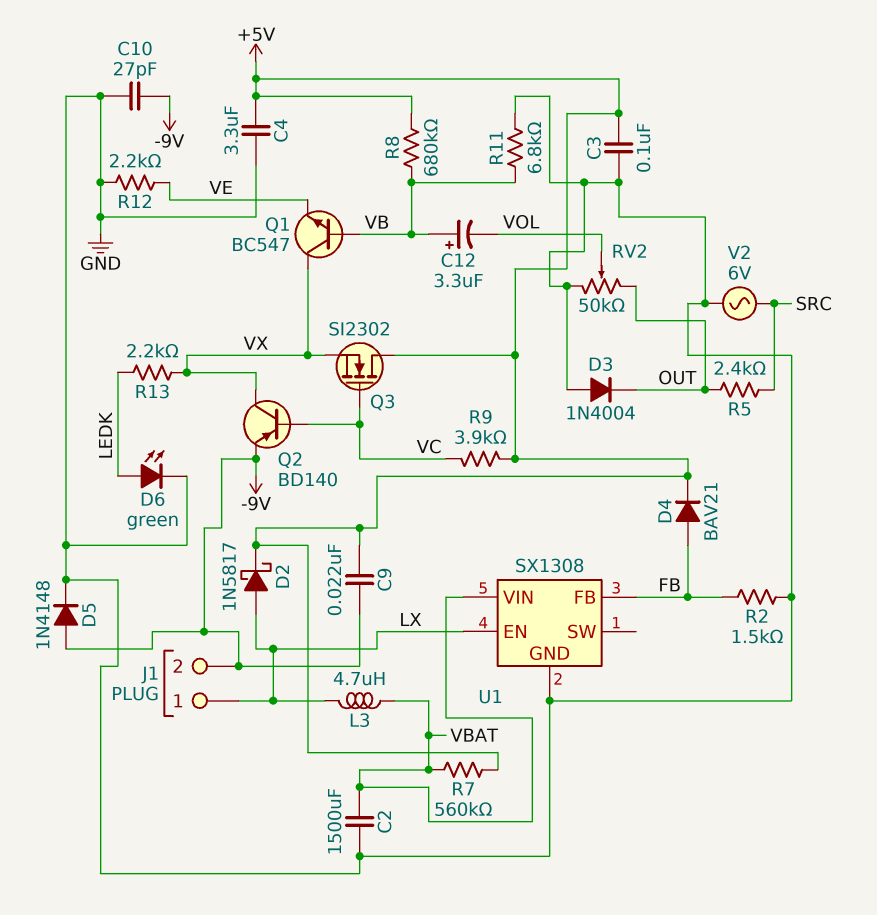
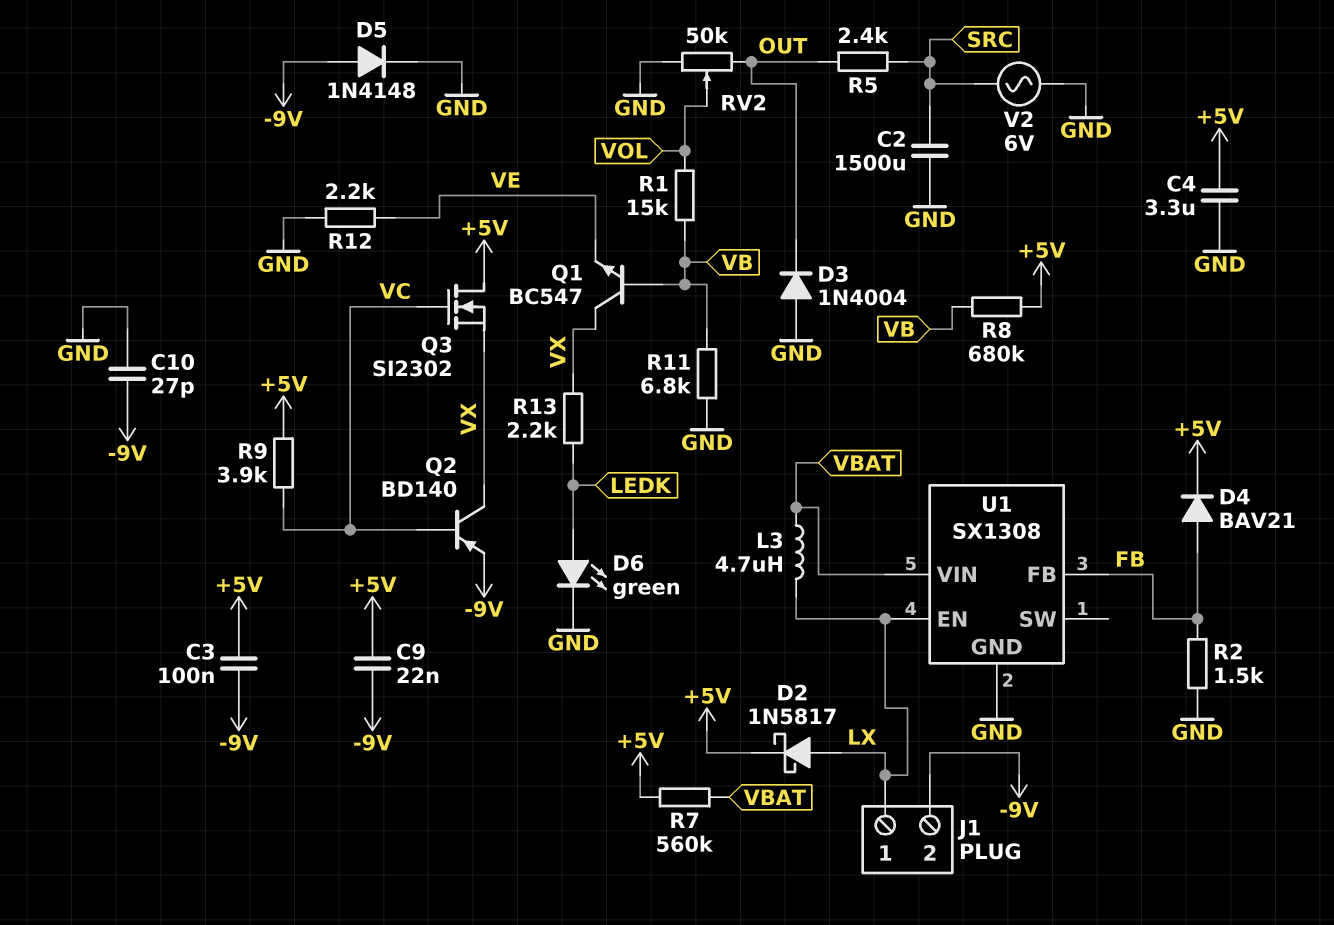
C2: 1500uF (GND, VBAT) -> 1500uF (GND, SRC)
C3: 100nF (+5V, GND) -> 100nF (+5V, -9V)
C12: 3.3uF (plus VB, minus VOL) -> none
R1: none -> 15k (VB, VOL)

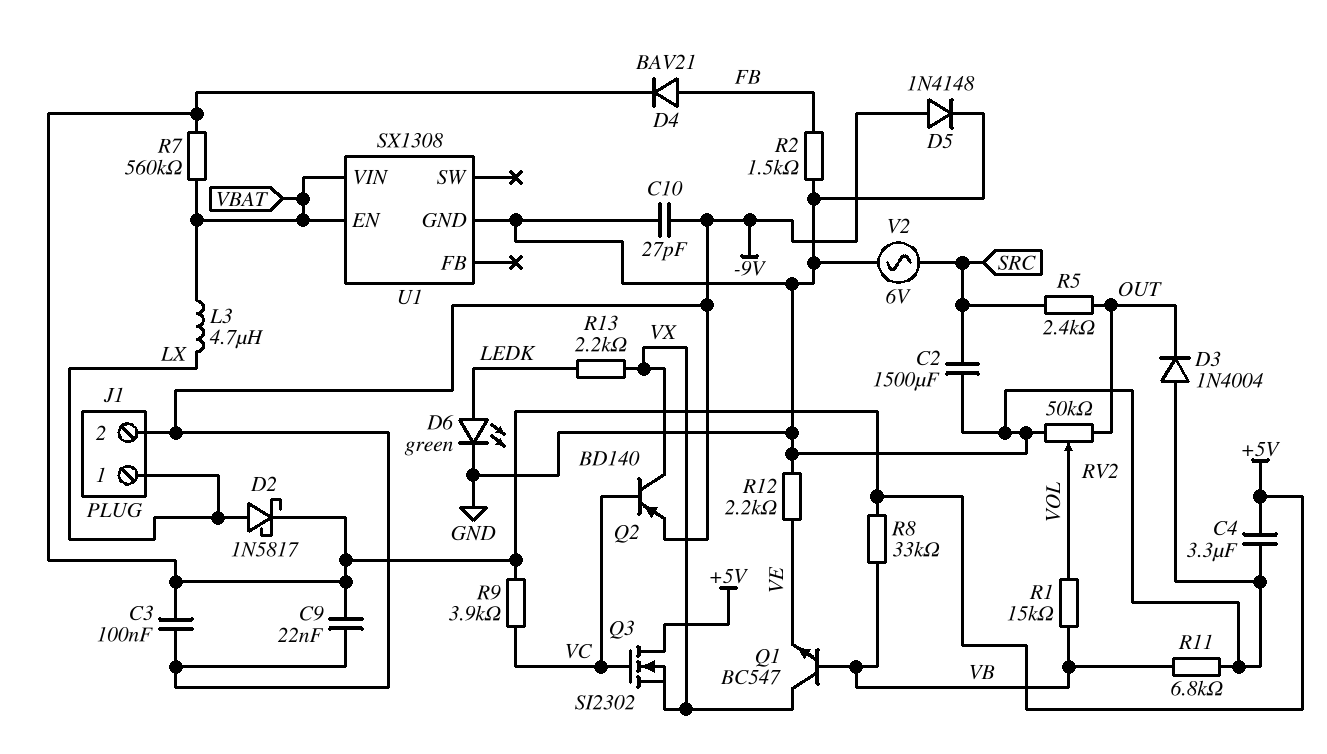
R8: 680k (+5V, VB) -> 33k (+5V, VB)
U1 pin EN: LX -> VBAT
U1 pin FB: FB -> none

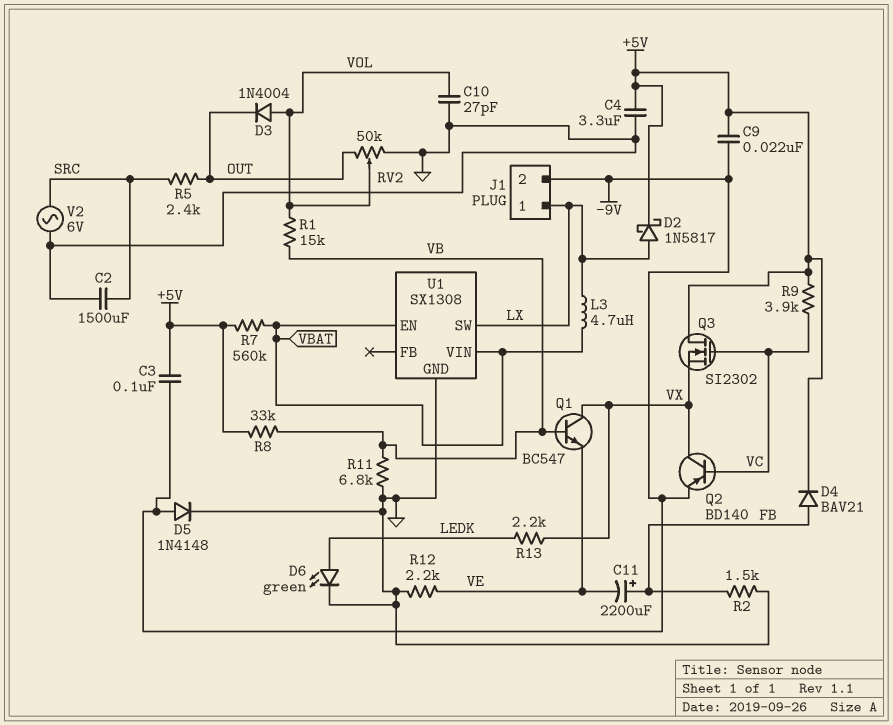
C10: 27pF (-9V, GND) -> 27pF (GND, VOL)
C11: none -> 2200uF (plus FB, minus VE)
D3: diode 1N4004 (A GND, K OUT) -> diode 1N4004 (A VOL, K OUT)
U1 pin SW: none -> LX

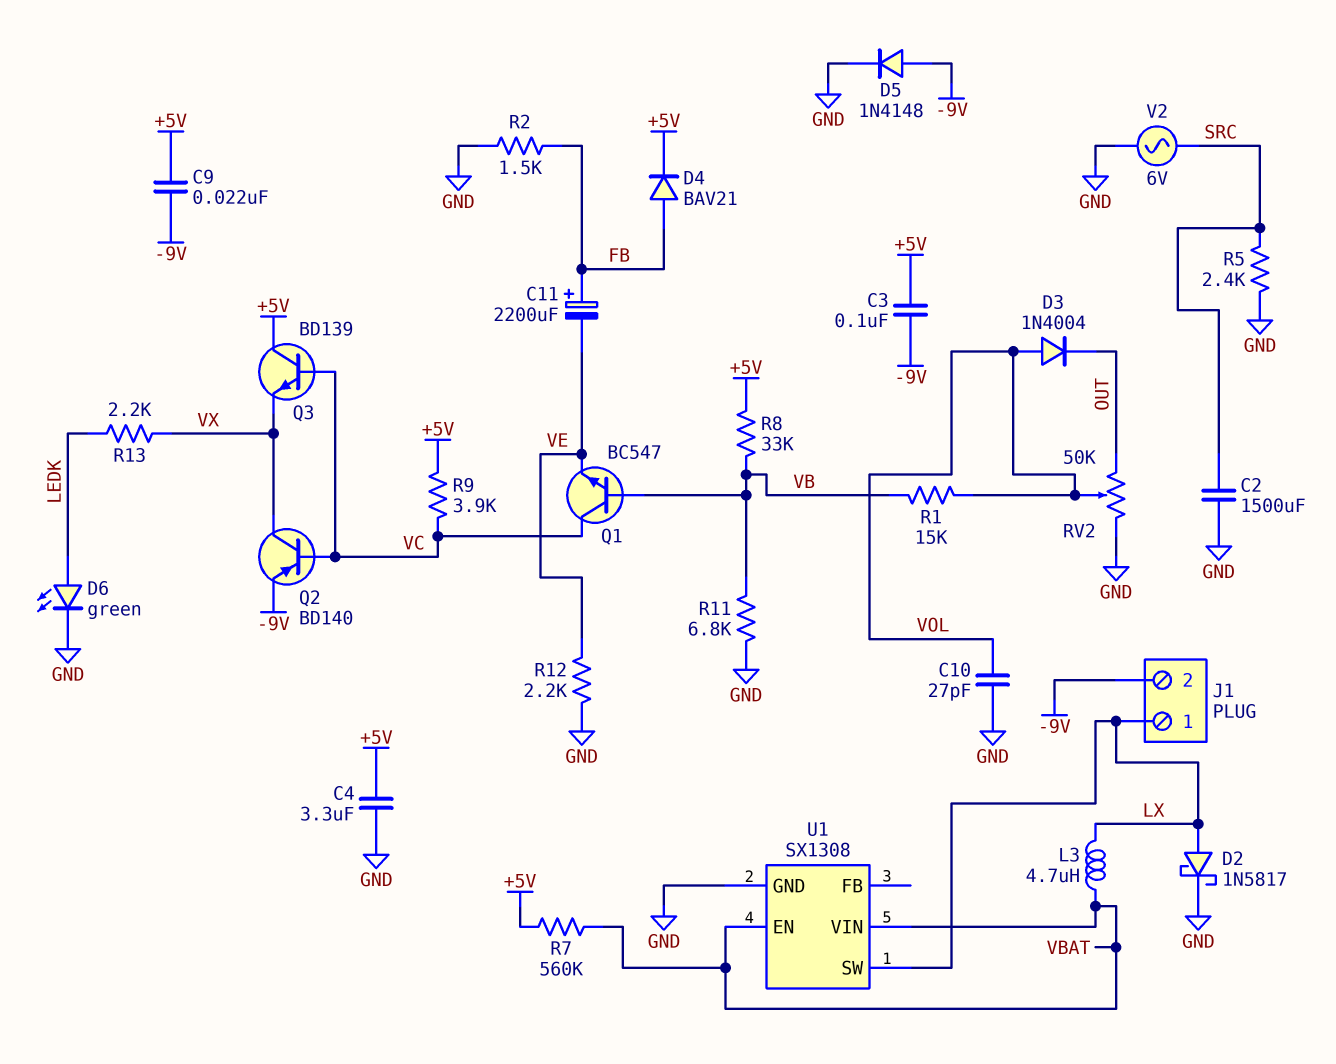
D2: schottky 1N5817 (A LX, K +5V) -> schottky 1N5817 (A LX, K GND)
Q1: NPN BC547 (B VB, C VX, E VE) -> NPN BC547 (B VB, C VC, E VE)
Q3: NMOS SI2302 (G VC, D +5V, S VX) -> NPN BD139 (B VC, C +5V, E VX)
R5: 2.4k (OUT, SRC) -> 2.4k (GND, SRC)

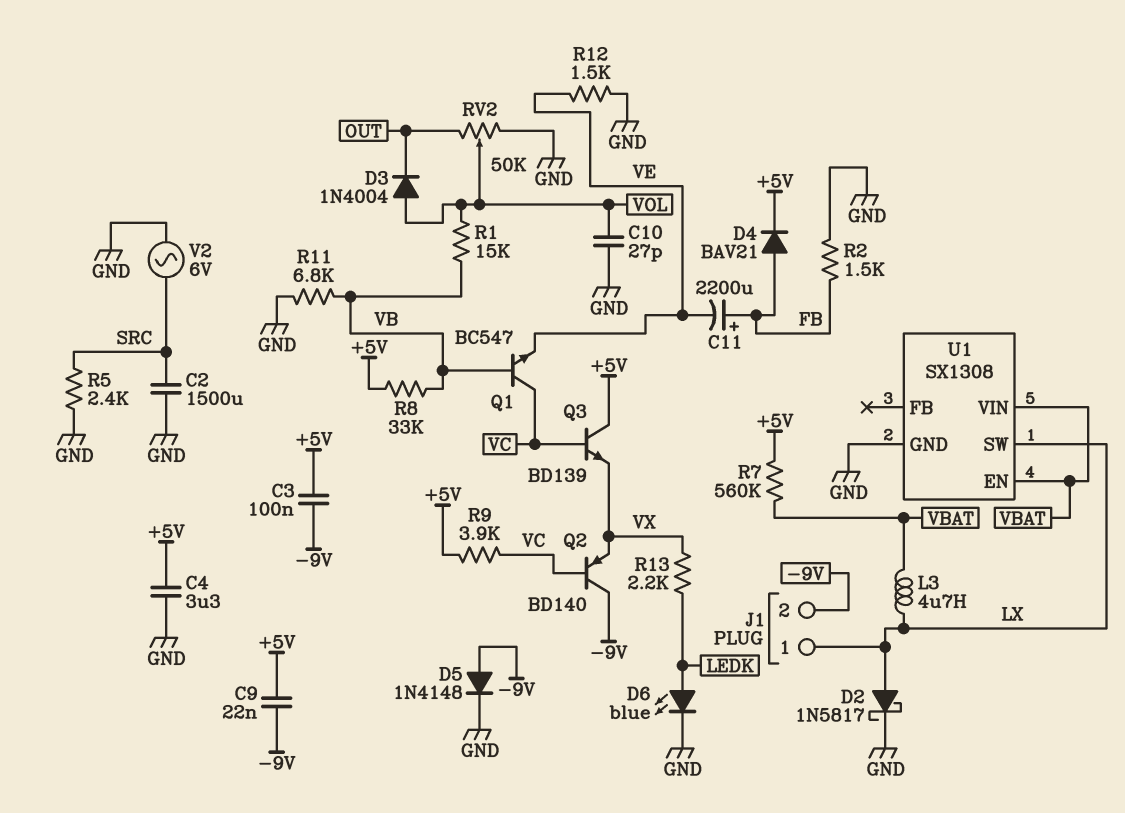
D6: LED green (A LEDK, K GND) -> LED blue (A LEDK, K GND)
Q2: PNP BD140 (B VC, C VX, E -9V) -> PNP BD140 (B VC, C -9V, E VX)
R12: 2.2k (GND, VE) -> 1.5k (GND, VE)

